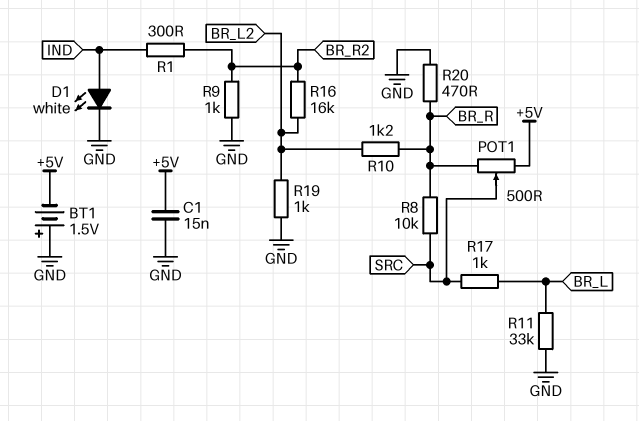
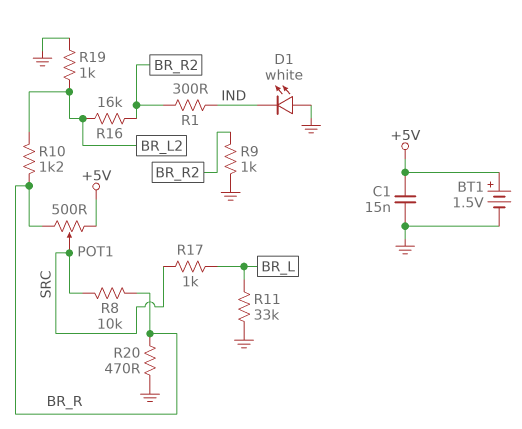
BT1: 1.5V (plus GND, minus +5V) -> 1.5V (plus +5V, minus GND)
D1: LED white (A IND, K GND) -> LED white (A GND, K IND)

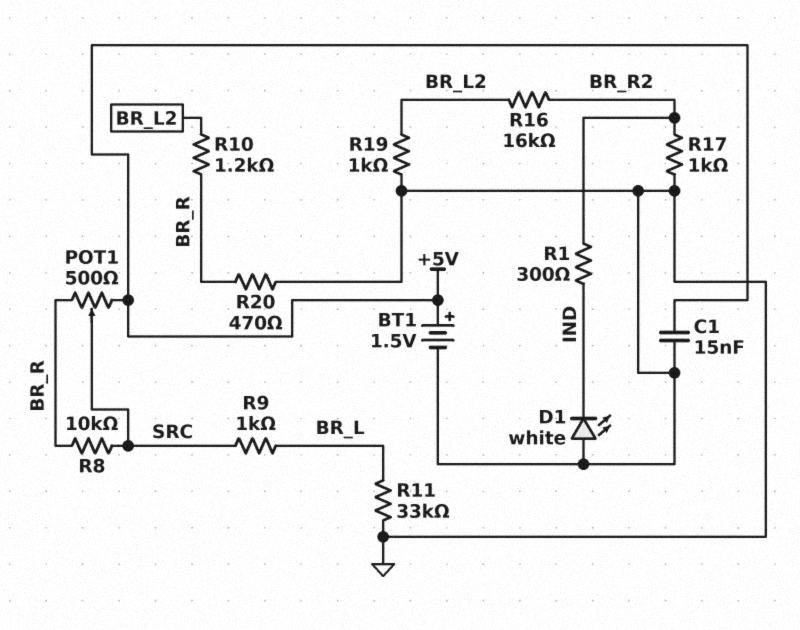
R9: 1k (BR_R2, GND) -> 1k (BR_L, SRC)
R17: 1k (BR_L, SRC) -> 1k (BR_R2, GND)

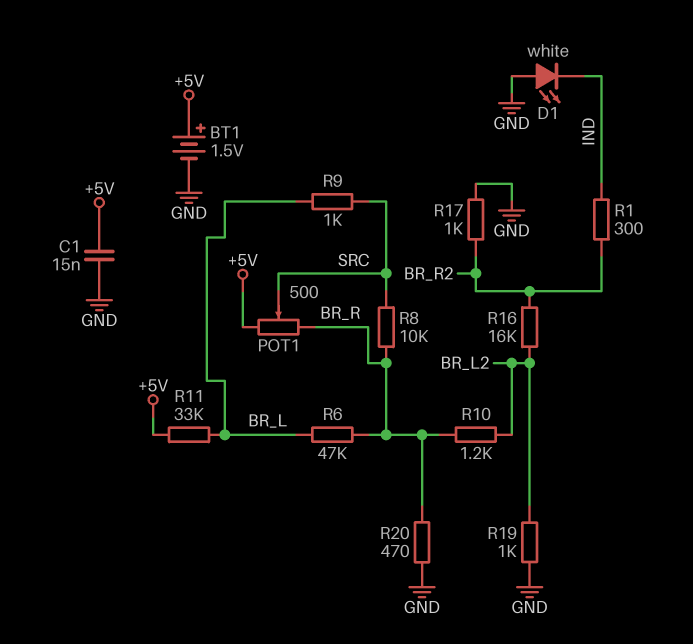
R6: none -> 47k (BR_L, BR_R)
R11: 33k (BR_L, GND) -> 33k (+5V, BR_L)

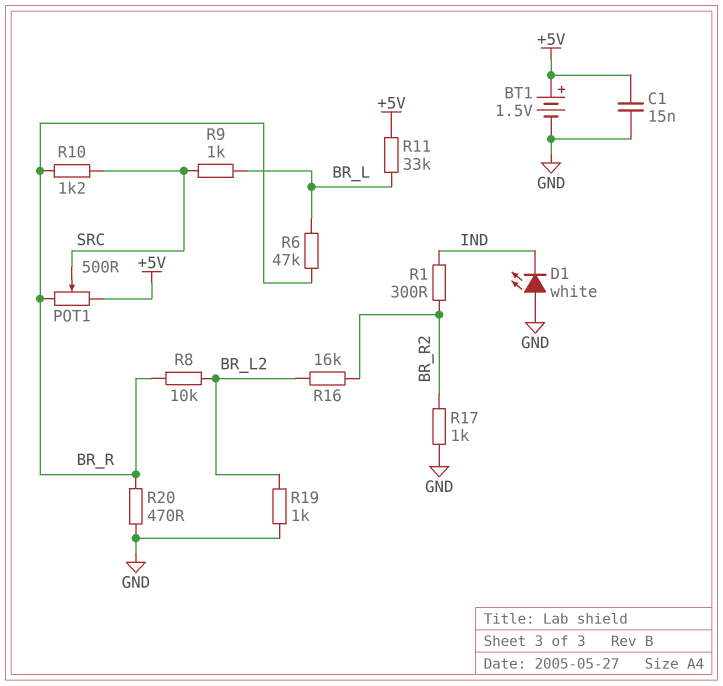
R8: 10k (BR_R, SRC) -> 10k (BR_L2, BR_R)
R10: 1.2k (BR_L2, BR_R) -> 1.2k (BR_R, SRC)

